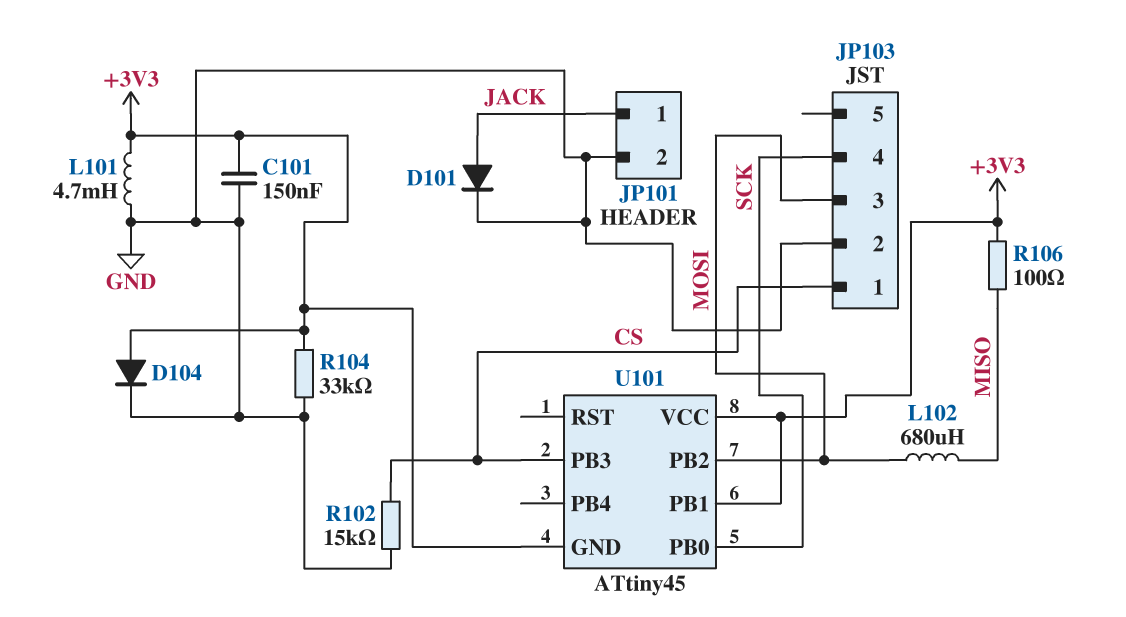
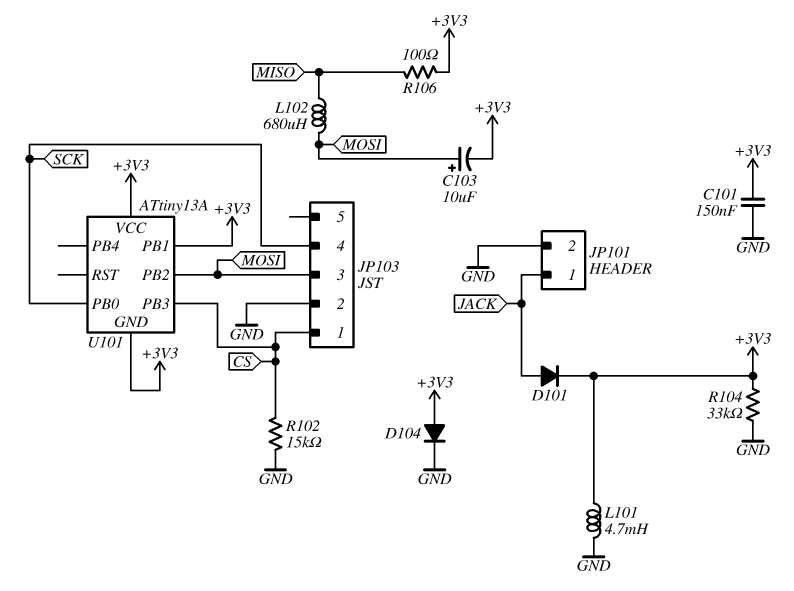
C103: none -> 10uF (plus MOSI, minus +3V3)
D101: diode (A JACK, K GND) -> diode (A JACK, K +3V3)
U101: ATtiny45 -> ATtiny13A

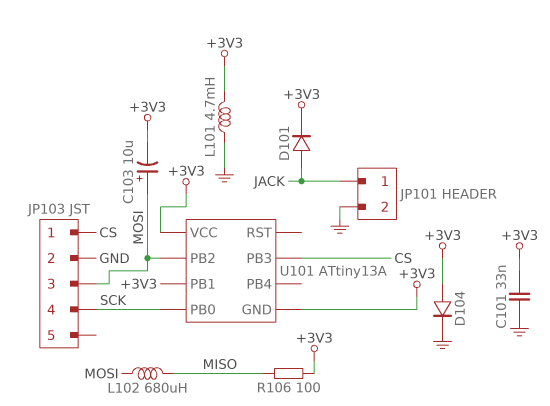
C101: 150nF (+3V3, GND) -> 33nF (+3V3, GND)
R102: 15k (CS, GND) -> none
R104: 33k (+3V3, GND) -> none

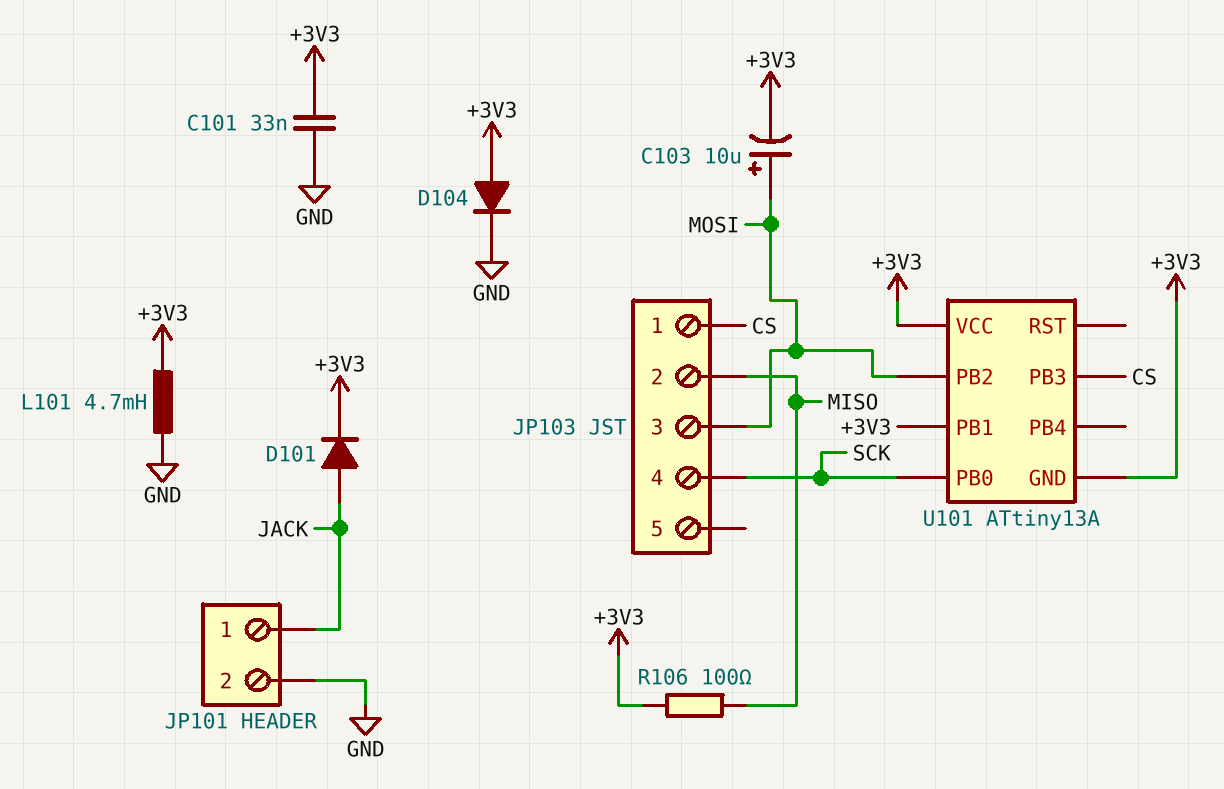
JP103 pin 2: GND -> MISO
L102: 680uH (MISO, MOSI) -> none

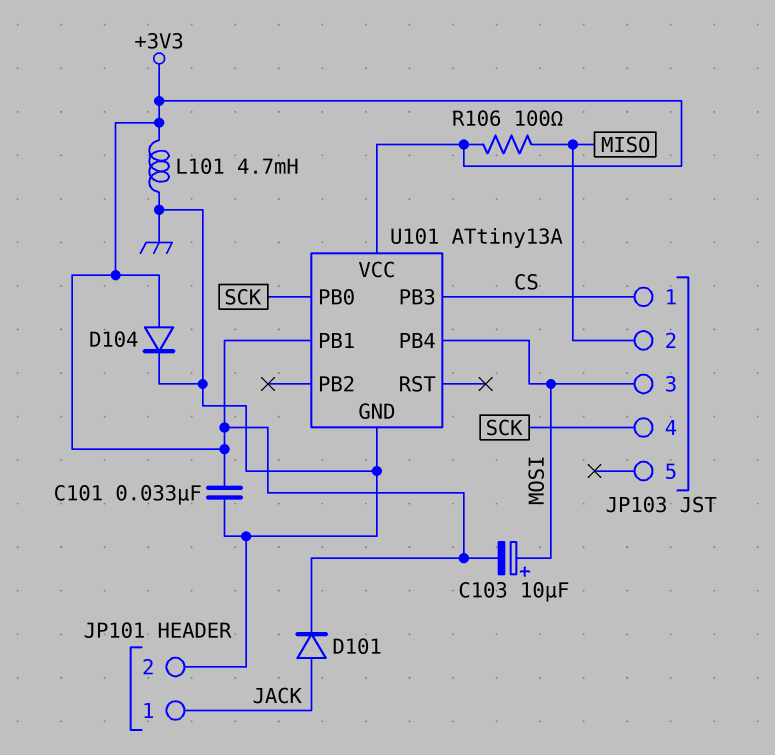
U101 pin GND: +3V3 -> GND
U101 pin PB2: MOSI -> none
U101 pin PB4: none -> MOSI

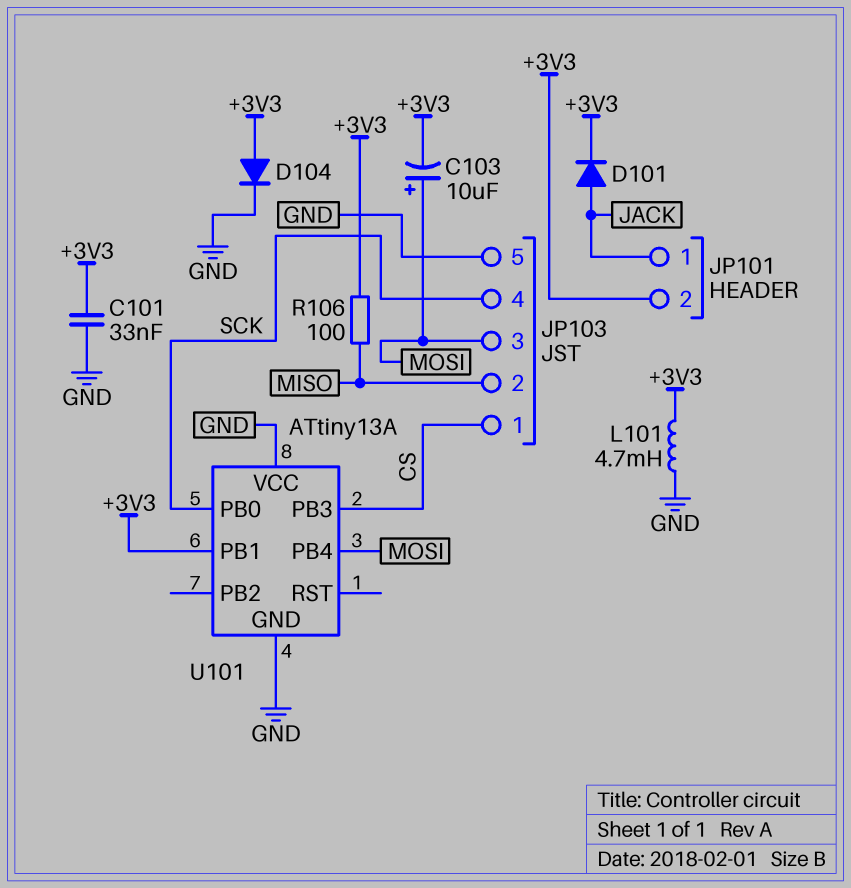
JP101 pin 2: GND -> +3V3
JP103 pin 5: none -> GND
U101 pin VCC: +3V3 -> GND

